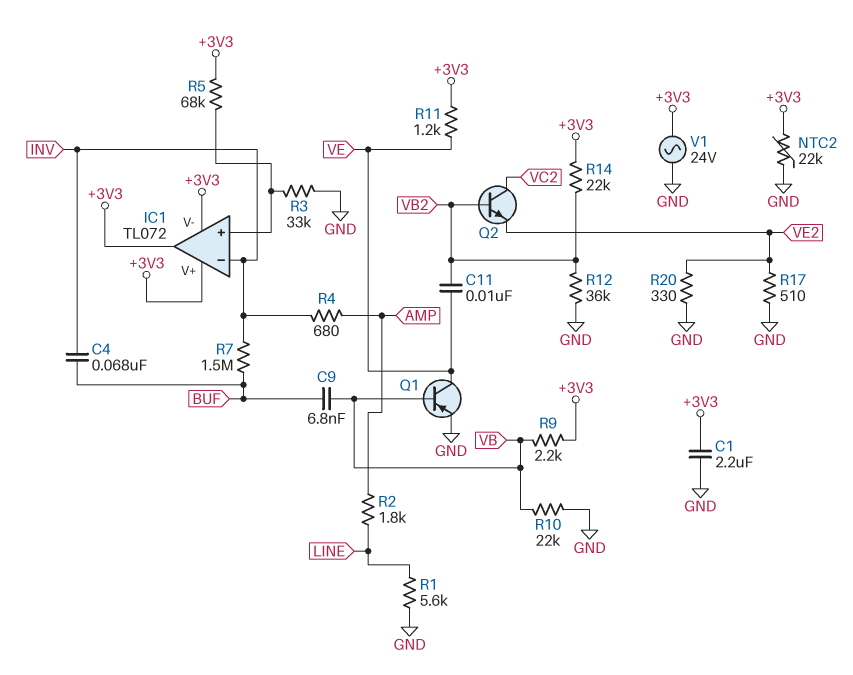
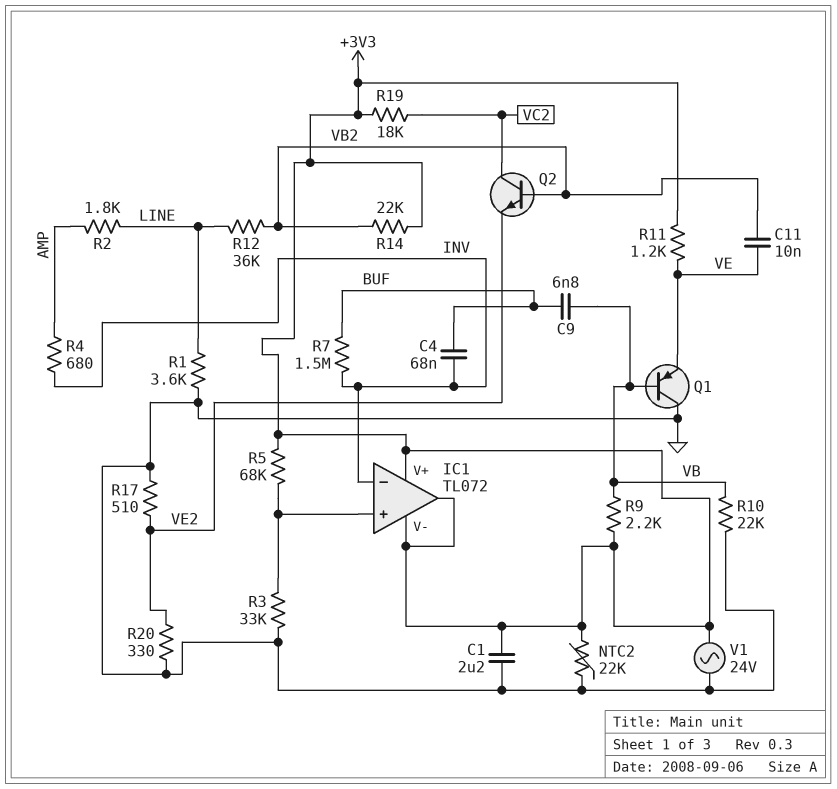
Q1: PNP (B VB, C VE, E GND) -> PNP (B VB, C GND, E VE)
R1: 5.6k (GND, LINE) -> 3.6k (GND, LINE)
R12: 36k (GND, VB2) -> 36k (LINE, VB2)
R19: none -> 18k (+3V3, VC2)

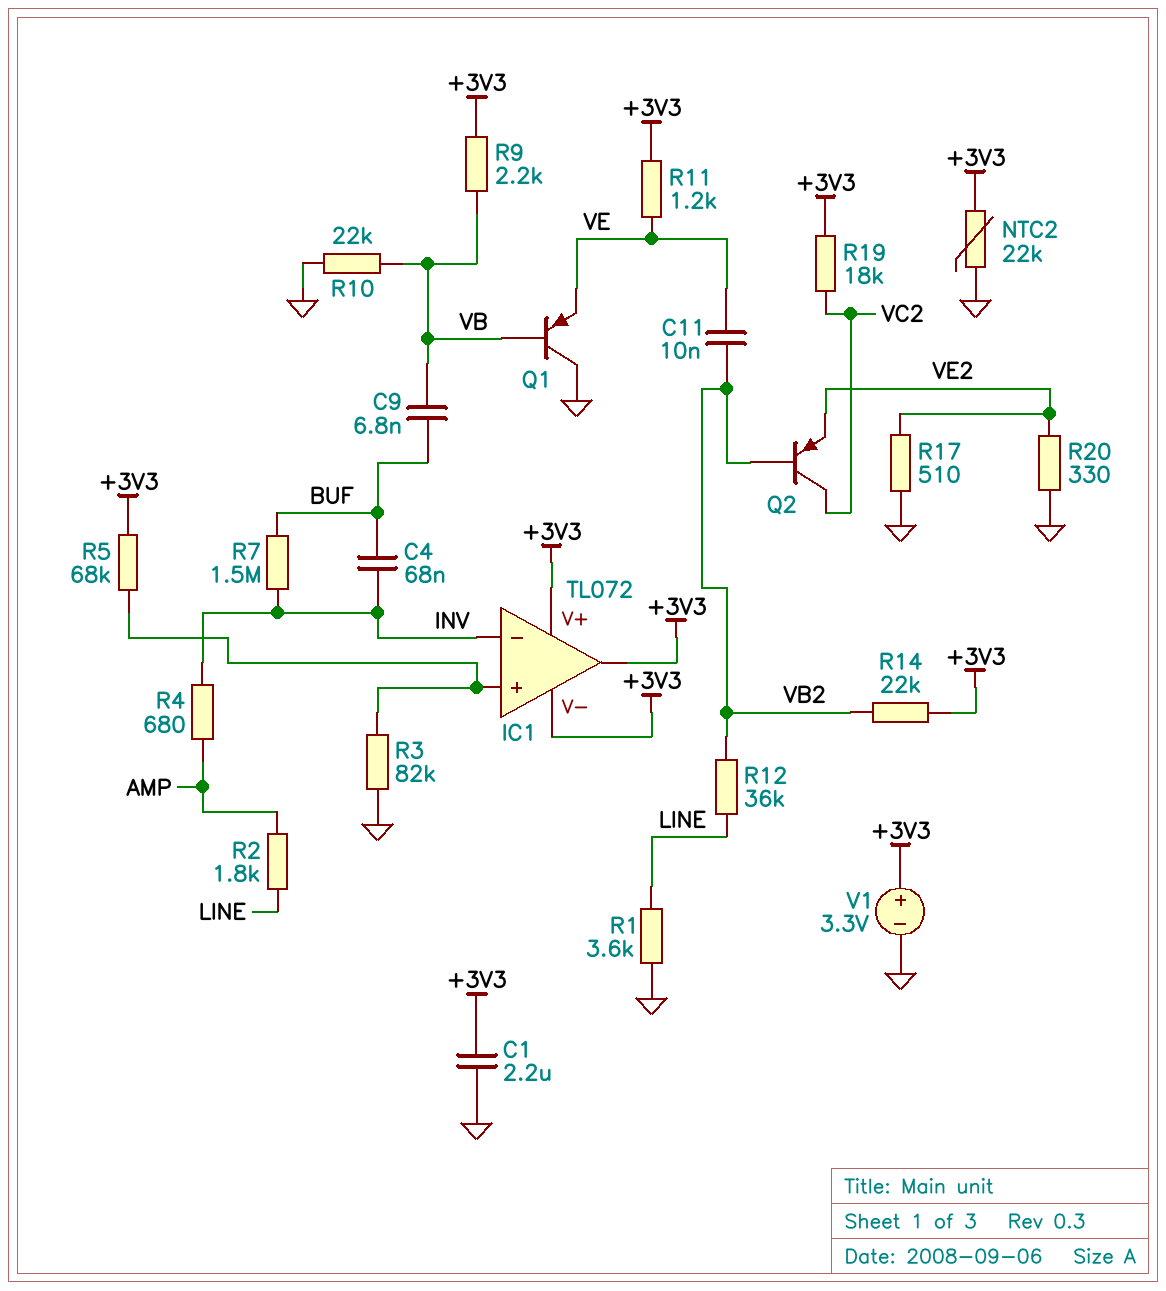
Q2: NPN (B VB2, C VC2, E VE2) -> PNP (B VB2, C VC2, E VE2)
R3: 33k (GND, IC1/in+) -> 82k (GND, IC1/in+)
V1: AC 24V (+3V3, GND) -> 3.3V (plus +3V3, minus GND)

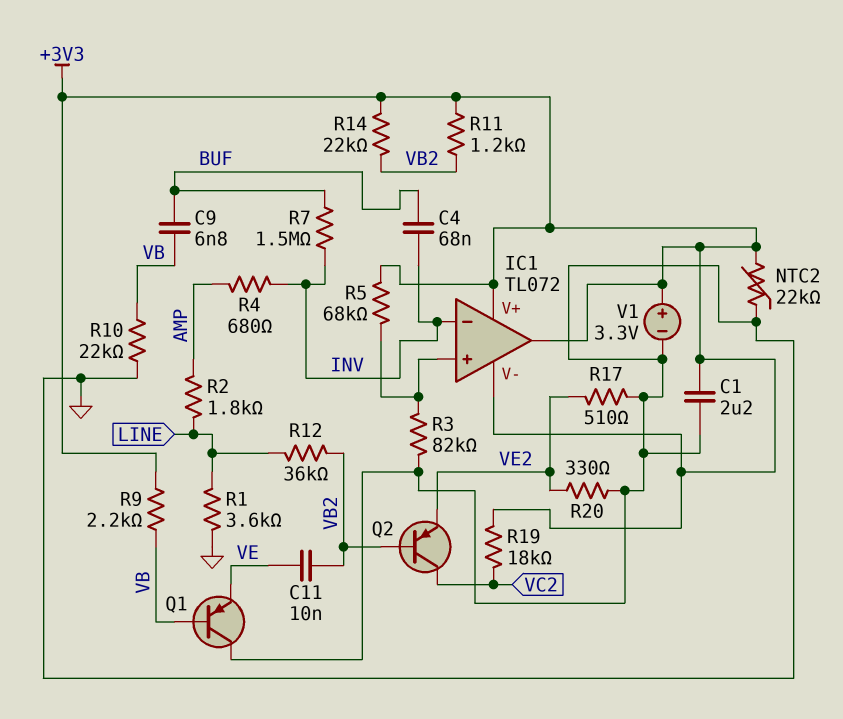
R11: 1.2k (+3V3, VE) -> 1.2k (+3V3, VB2)

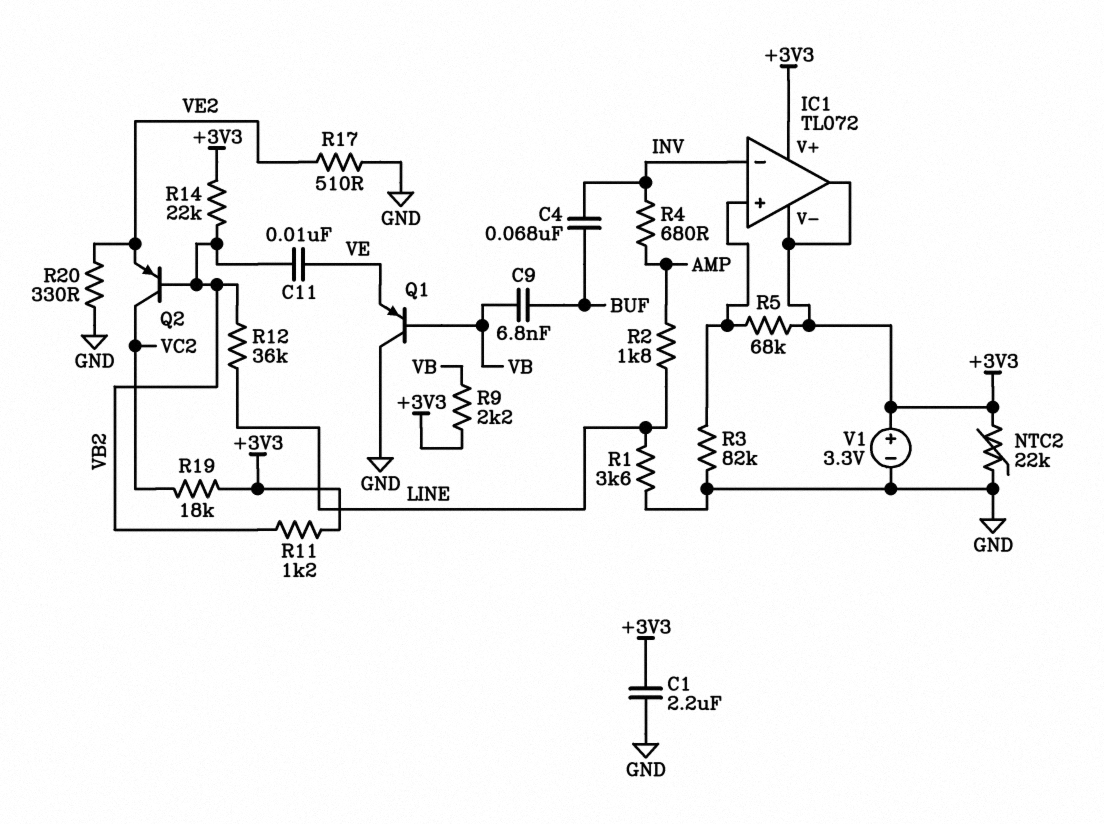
R7: 1.5M (BUF, INV) -> none
R10: 22k (GND, VB) -> none

